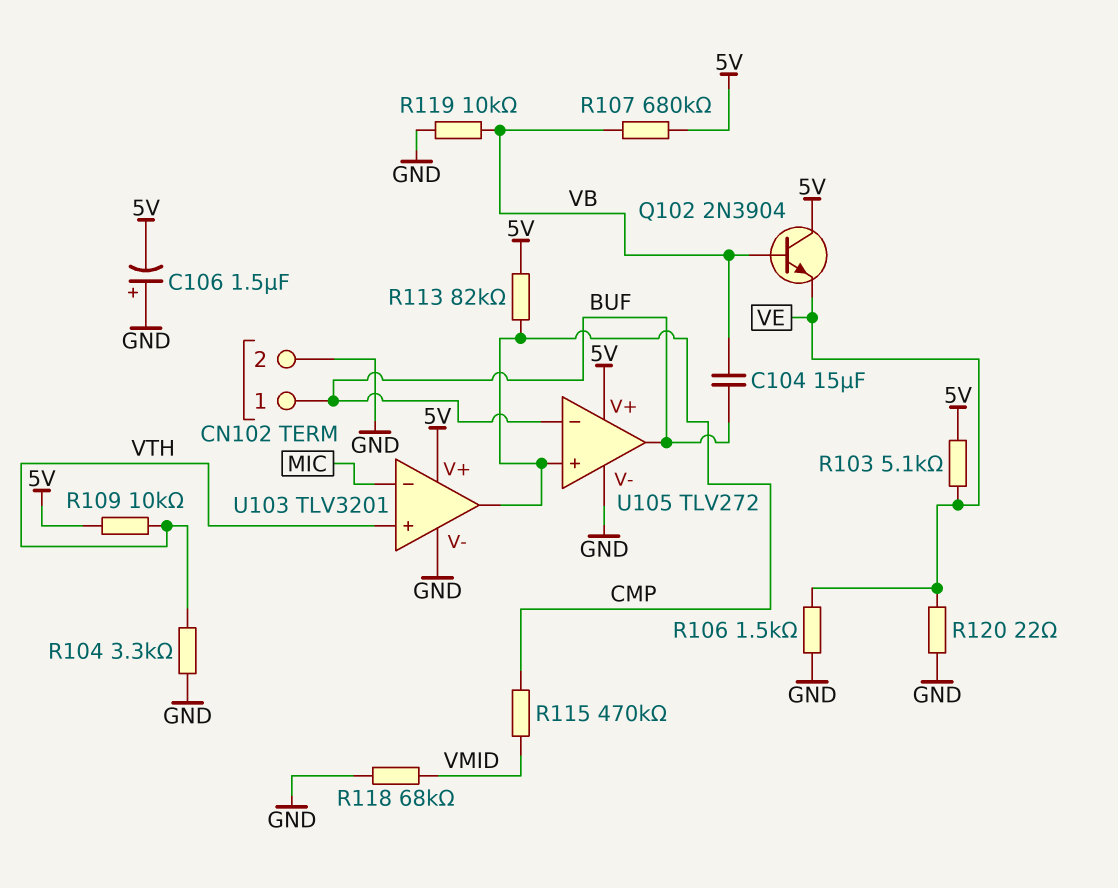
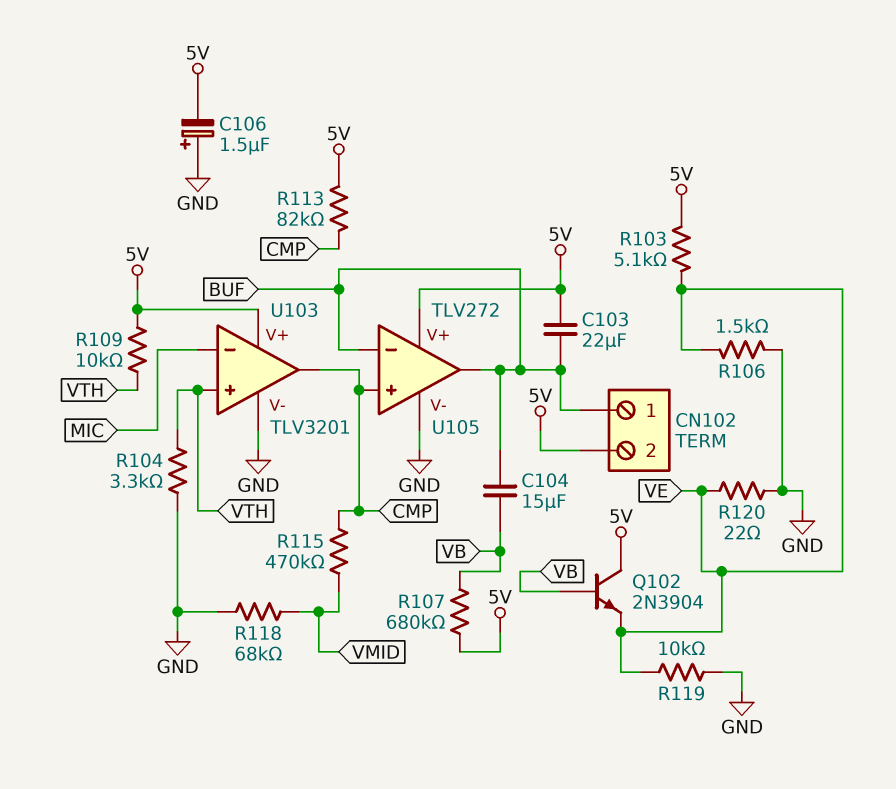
C103: none -> 22uF (5V, BUF)
CN102 pin 2: GND -> 5V
R119: 10k (GND, VB) -> 10k (GND, VE)

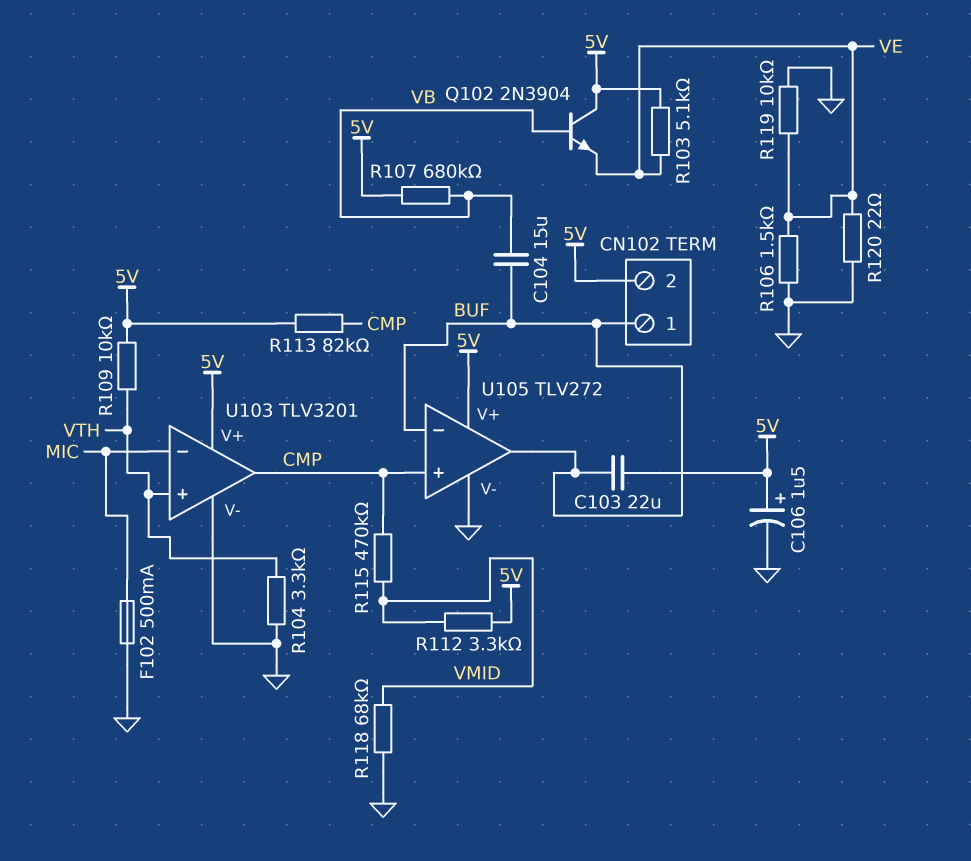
C106: 1.5uF (plus GND, minus 5V) -> 1.5uF (plus 5V, minus GND)
F102: none -> 500mA (GND, MIC)
R112: none -> 3.3k (5V, VMID)

